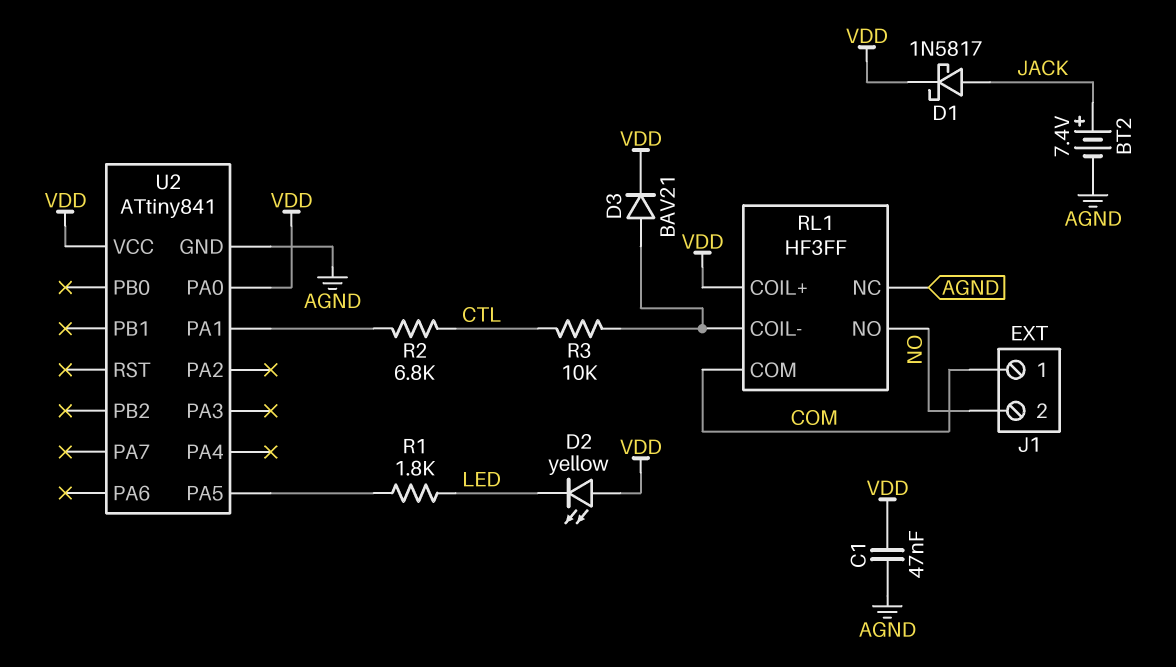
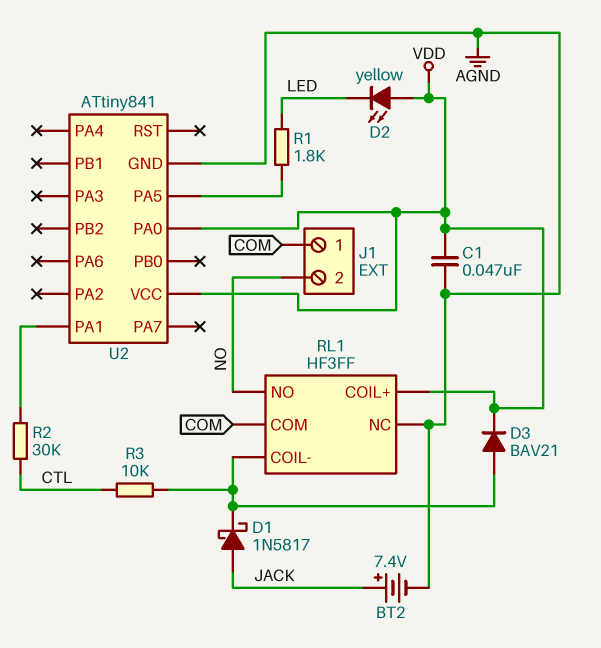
D1: schottky 1N5817 (A JACK, K VDD) -> schottky 1N5817 (A JACK, K RL1/COIL-)
R2: 6.8k (CTL, U2/PA1) -> 30k (CTL, U2/PA1)

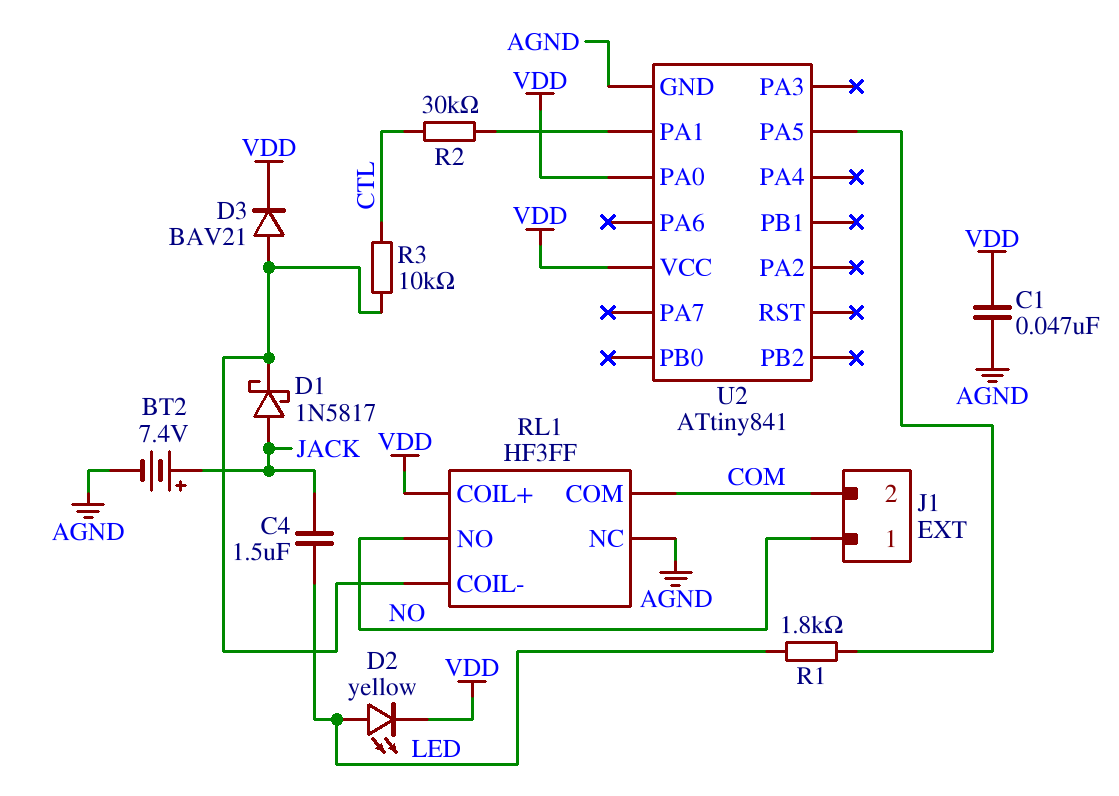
C4: none -> 1.5uF (JACK, LED)
D2: LED yellow (A VDD, K LED) -> LED yellow (A LED, K VDD)
J1 pin 1: COM -> NO
J1 pin 2: NO -> COM

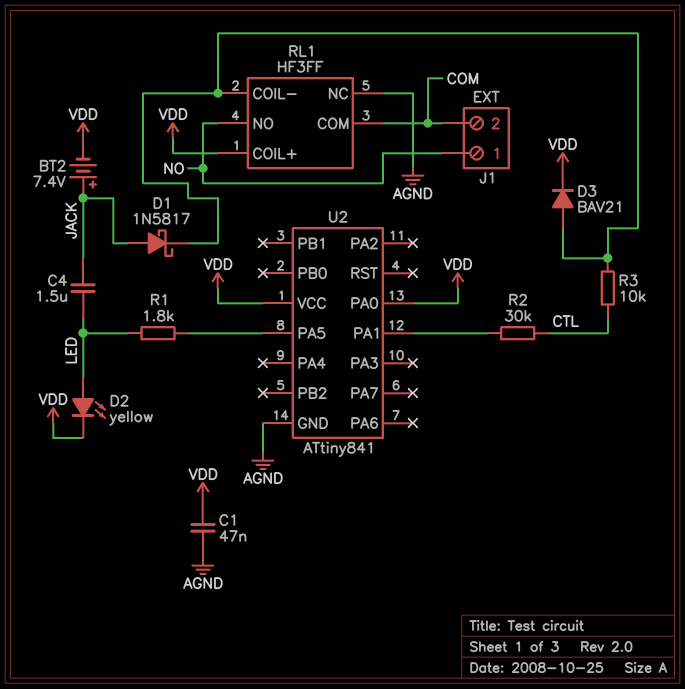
BT2: 7.4V (plus JACK, minus AGND) -> 7.4V (plus JACK, minus VDD)

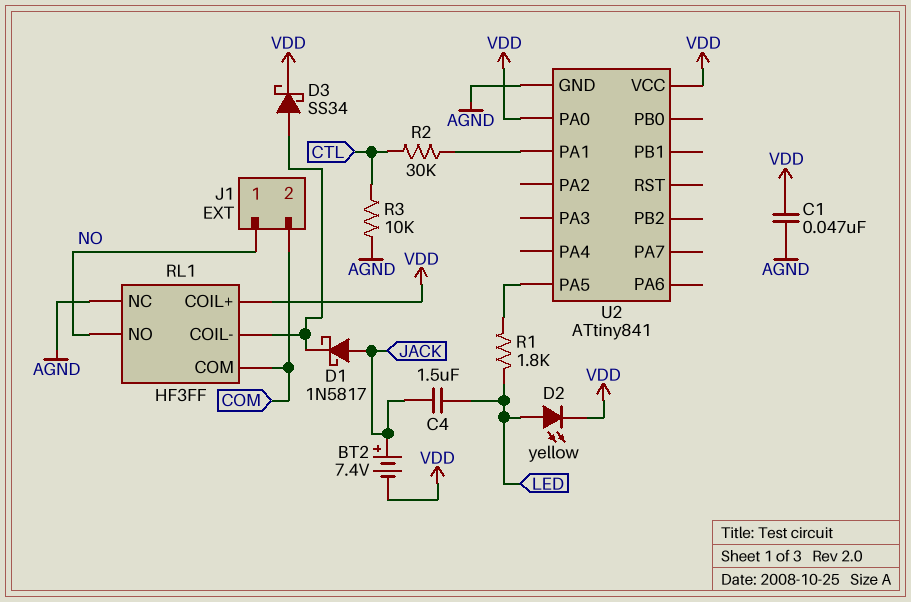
D3: diode BAV21 (A RL1/COIL-, K VDD) -> schottky SS34 (A RL1/COIL-, K VDD)
R3: 10k (CTL, RL1/COIL-) -> 10k (AGND, CTL)

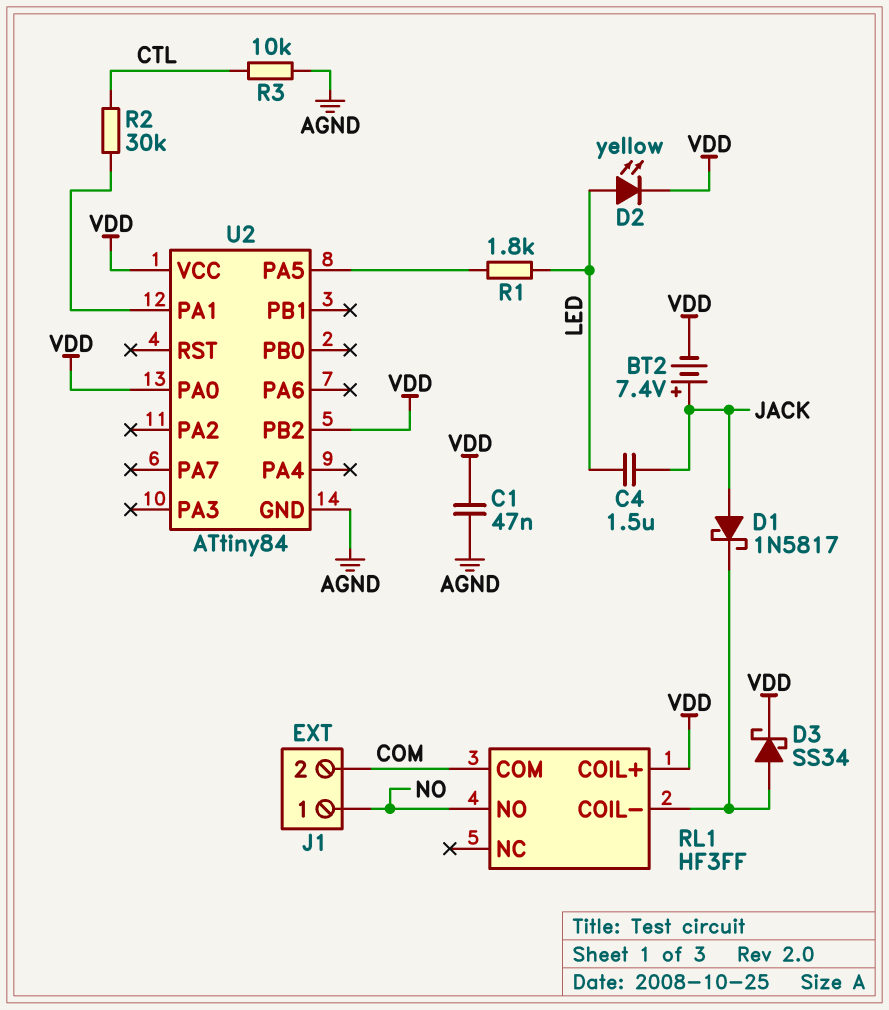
RL1 pin NC: AGND -> none
U2: ATtiny841 -> ATtiny84
U2 pin PB2: none -> VDD

